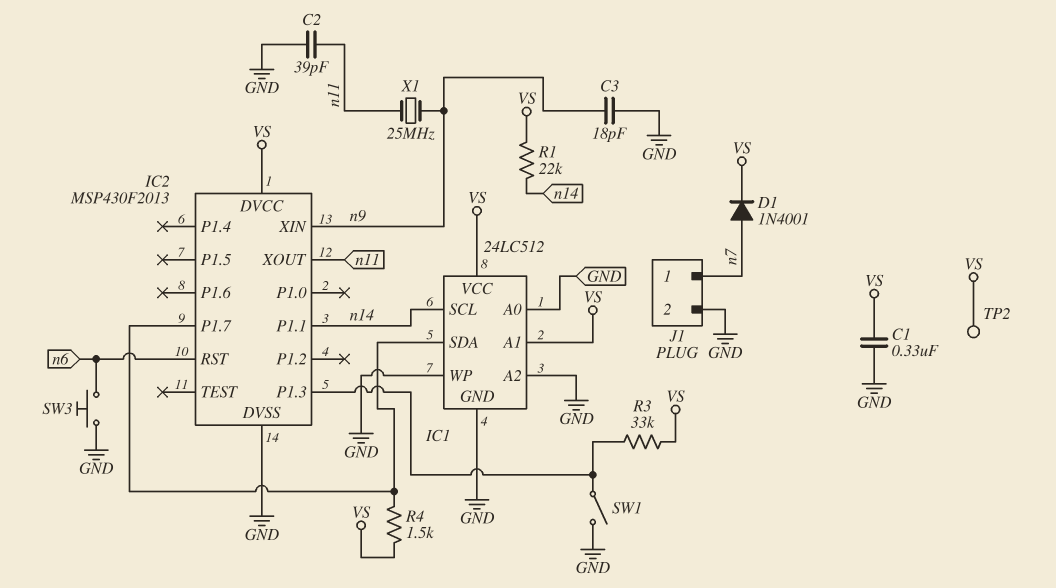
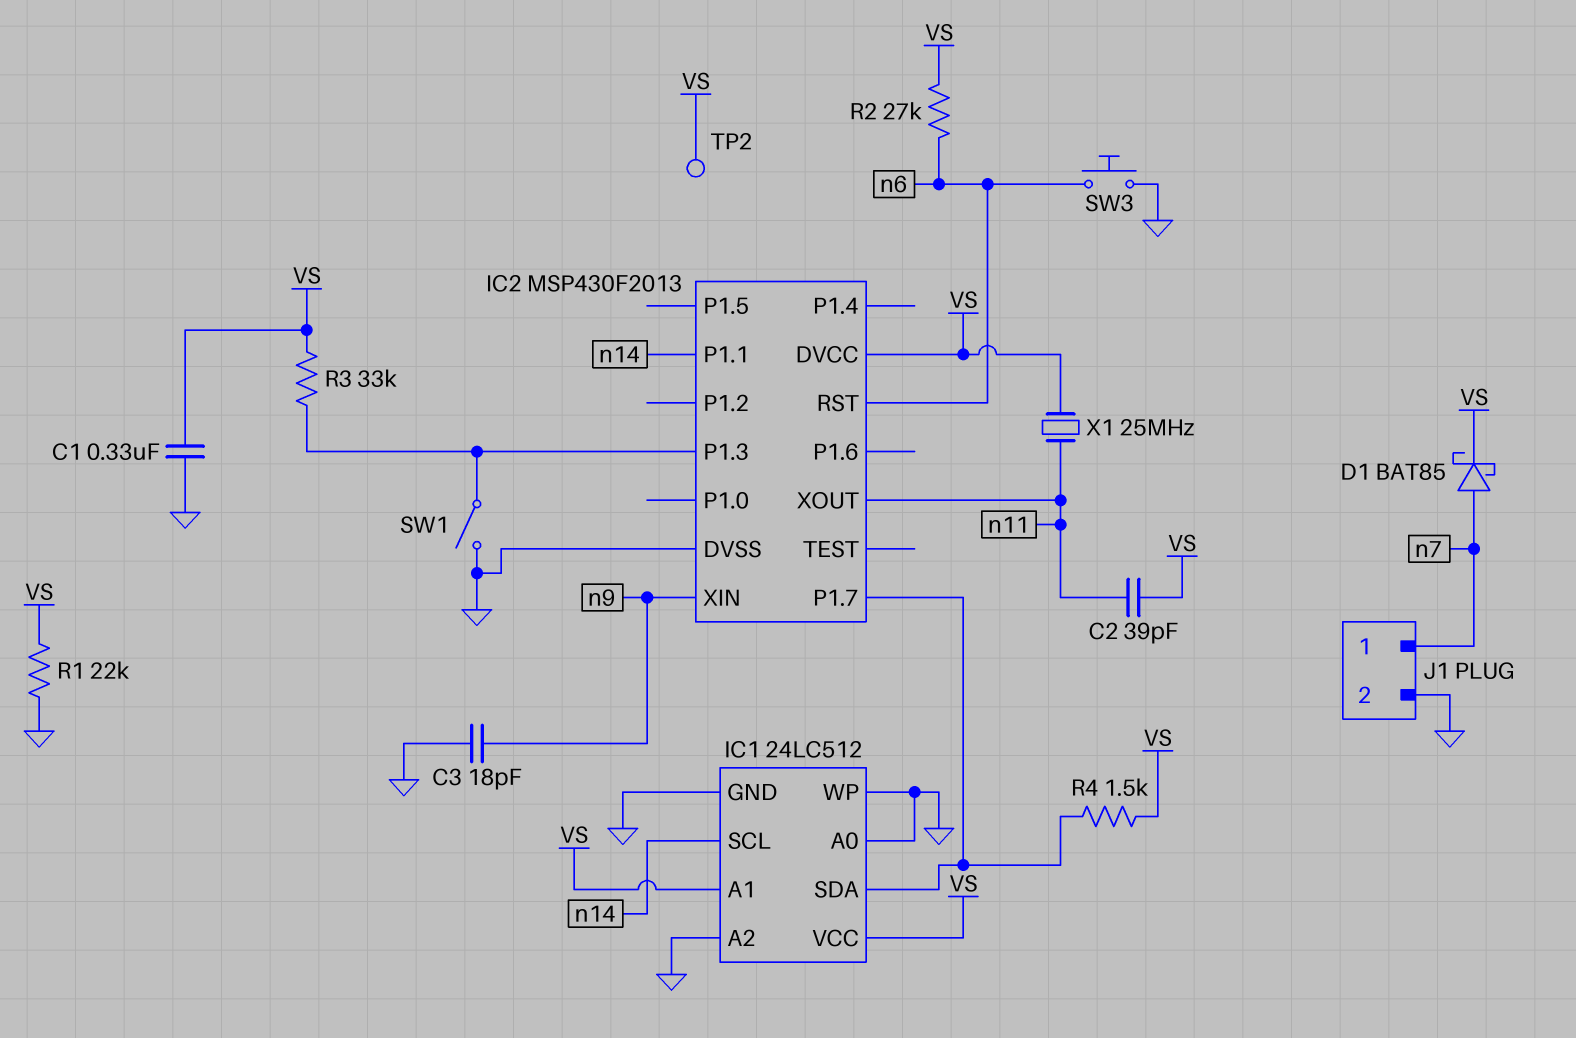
C2: 39pF (GND, n11) -> 39pF (VS, n11)
D1: diode 1N4001 (A n7, K VS) -> schottky BAT85 (A n7, K VS)
R1: 22k (VS, n14) -> 22k (GND, VS)
R2: none -> 27k (VS, n6)
X1: 25MHz (n9, n11) -> 25MHz (VS, n11)

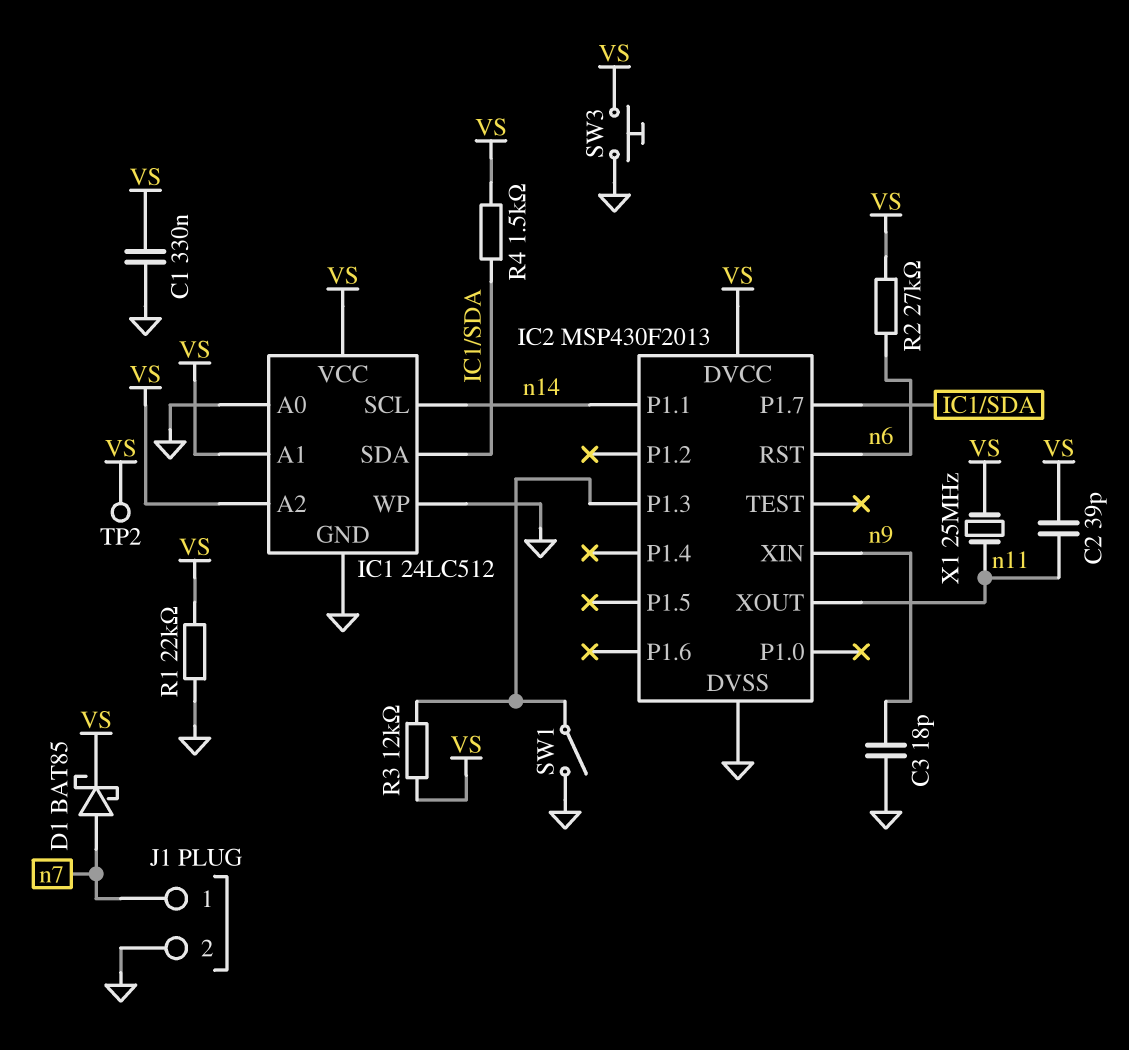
IC1 pin A2: GND -> VS
R3: 33k (IC2/P1.3, VS) -> 12k (IC2/P1.3, VS)
SW3: button (GND, n6) -> button (GND, VS)

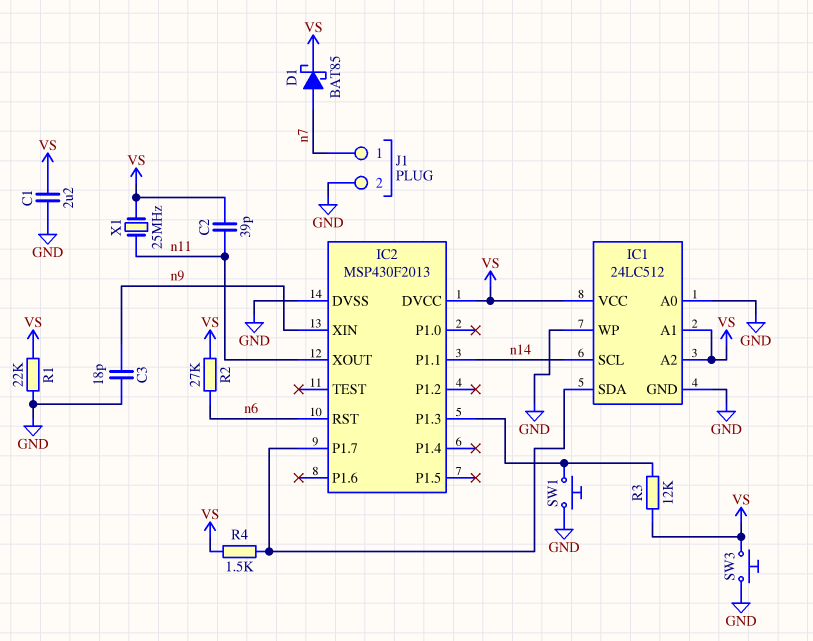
C1: 330nF (GND, VS) -> 2.2uF (GND, VS)
SW1: switch (GND, IC2/P1.3) -> button (GND, IC2/P1.3)
TP2: test point (VS) -> none

